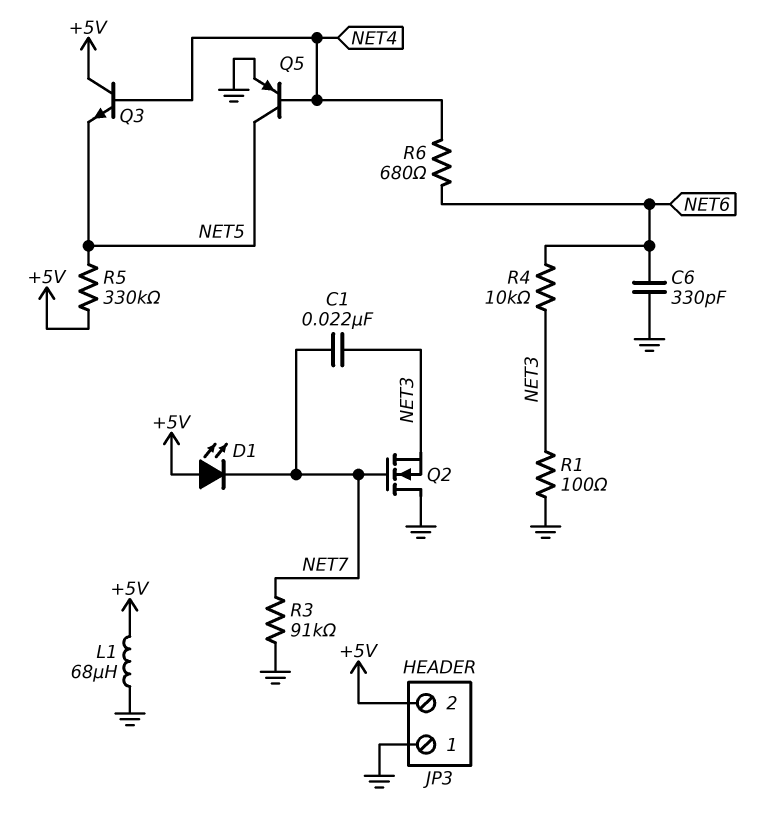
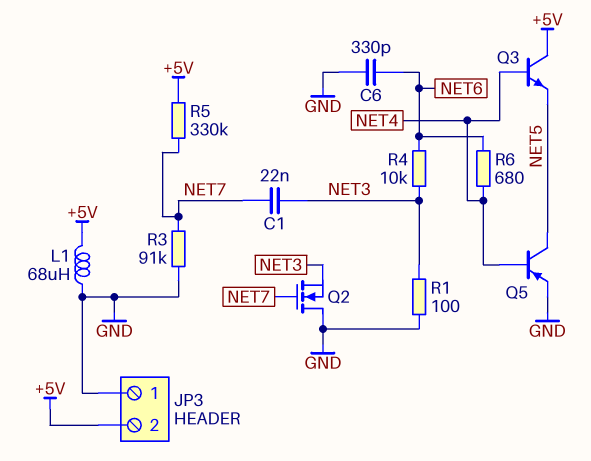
D1: LED (A +5V, K NET7) -> none
R5: 330k (+5V, NET5) -> 330k (+5V, NET7)

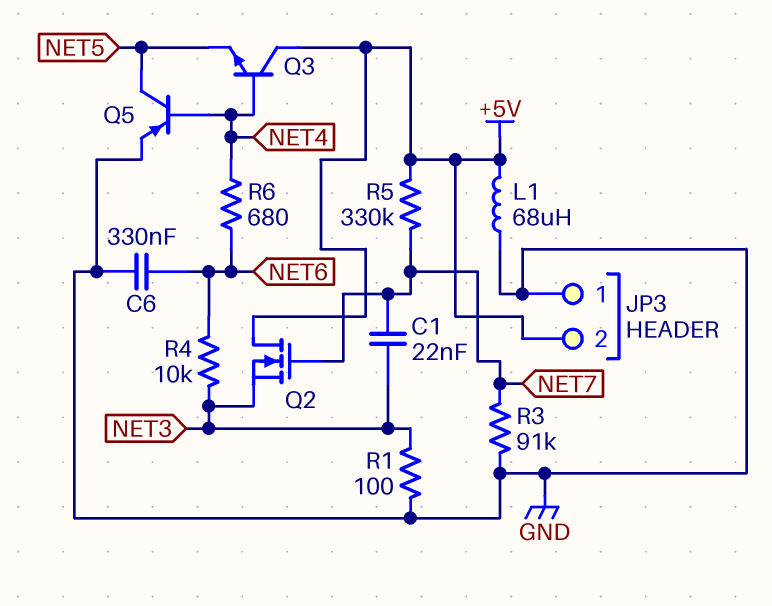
C6: 330pF (GND, NET6) -> 330nF (GND, NET6)
Q2: NMOS (G NET7, D GND, S NET3) -> NMOS (G NET7, D +5V, S NET3)

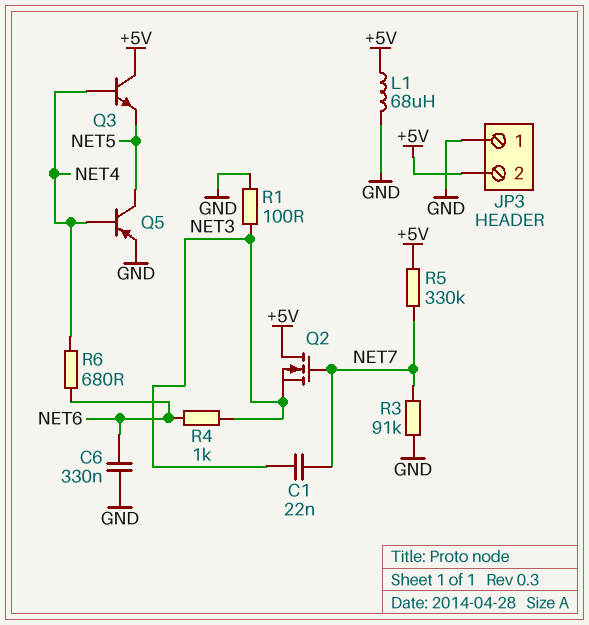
R4: 10k (NET3, NET6) -> 1k (NET3, NET6)

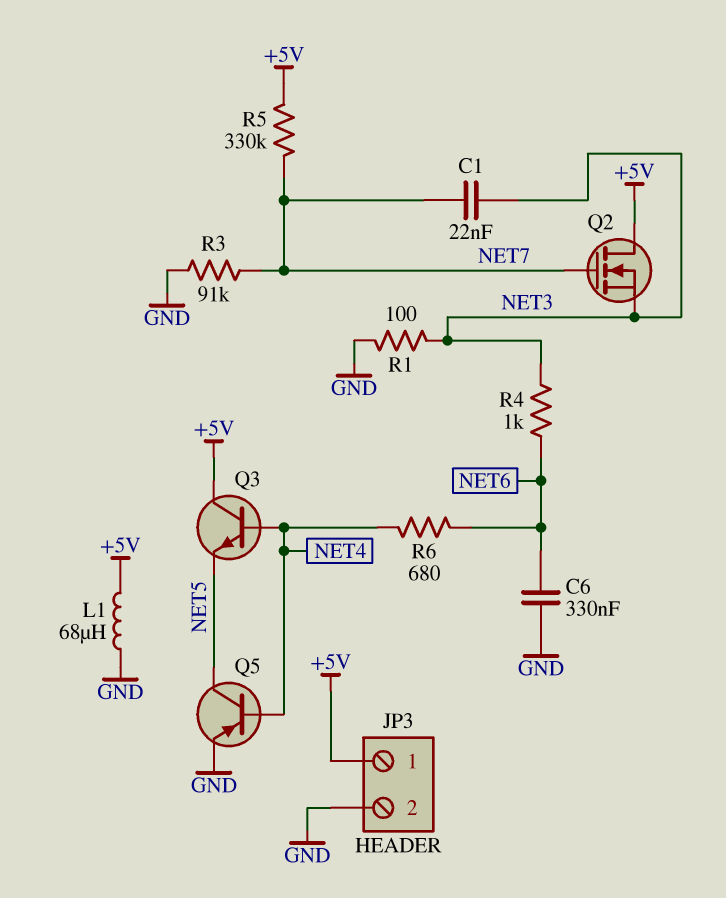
JP3 pin 1: GND -> +5V
JP3 pin 2: +5V -> GND

